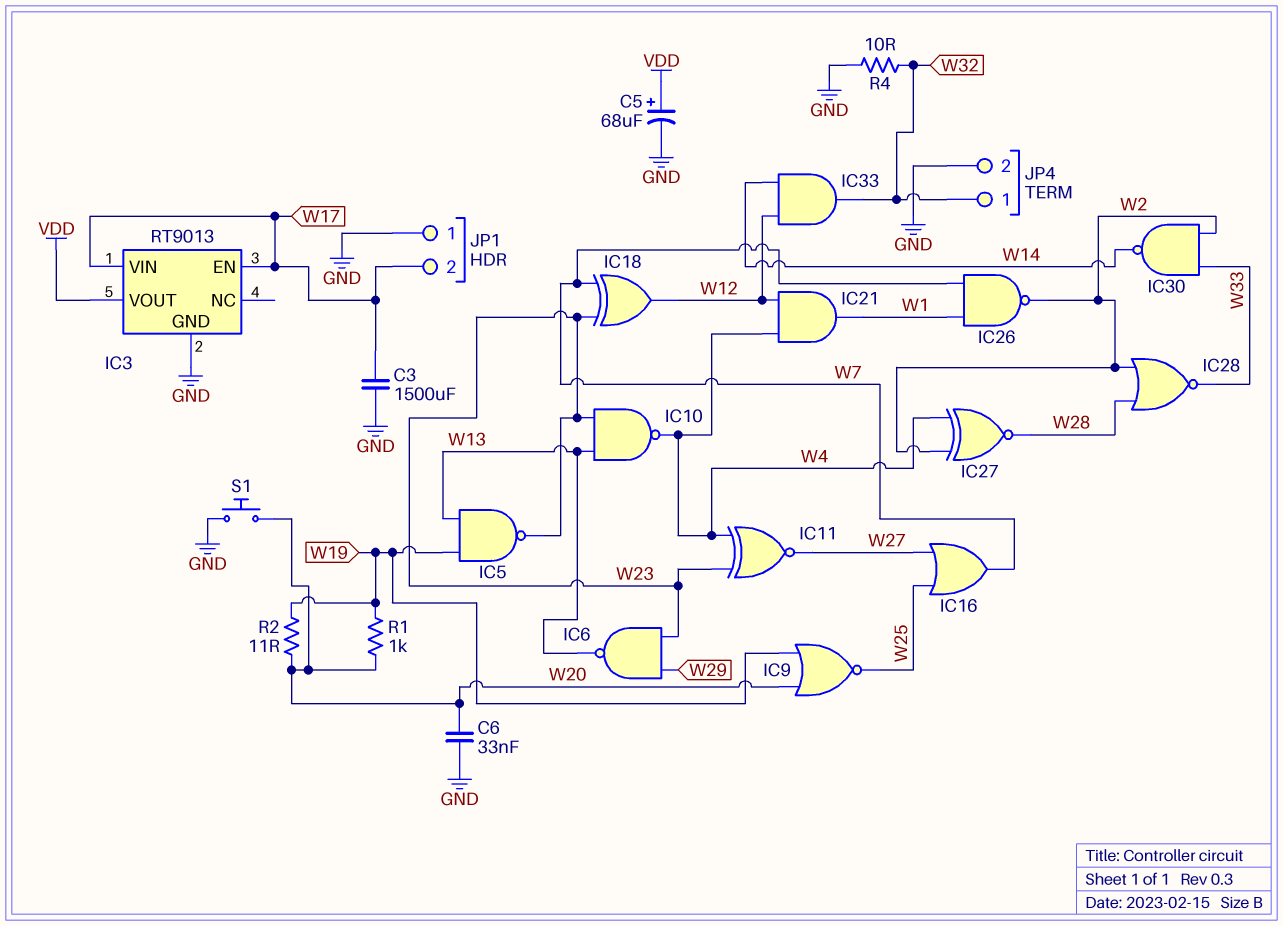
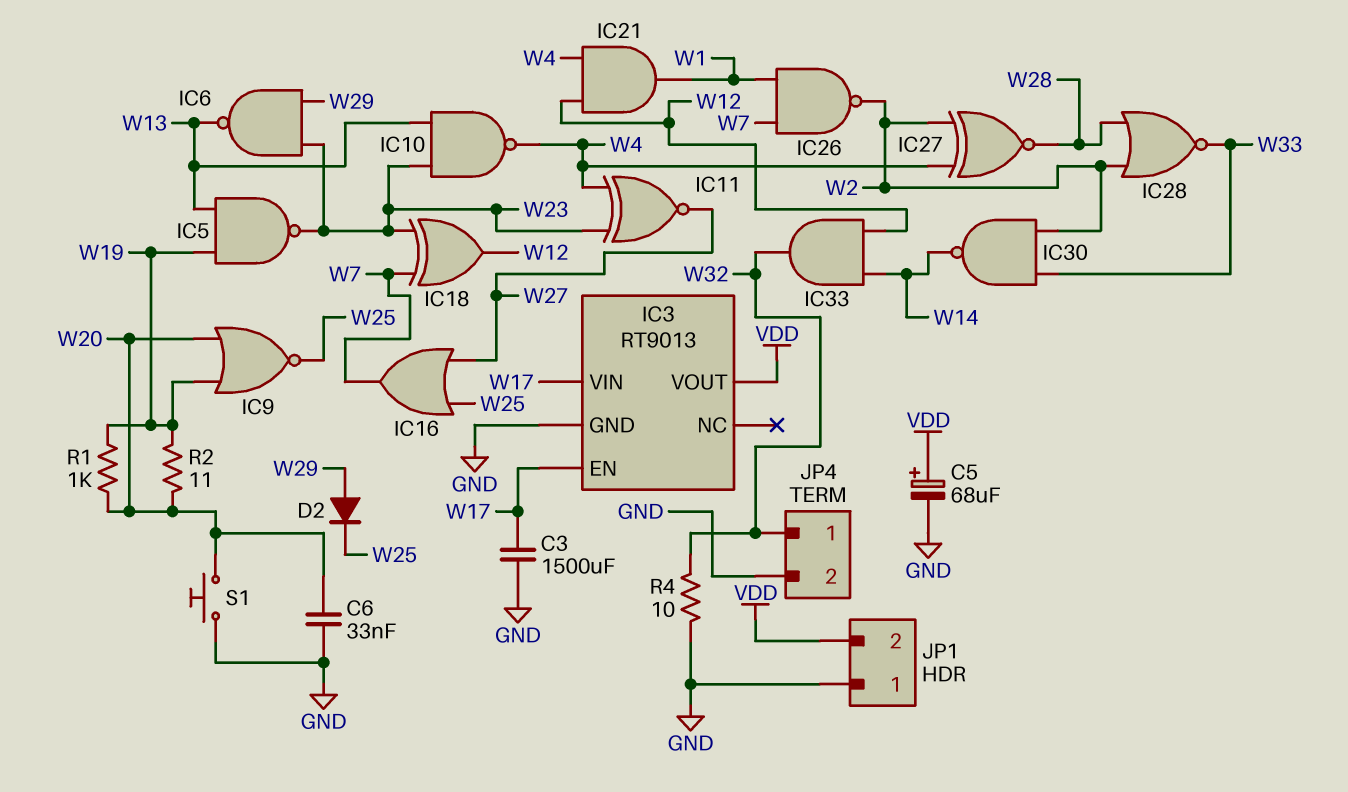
D2: none -> diode (A W29, K W25)
JP1 pin 2: W17 -> VDD

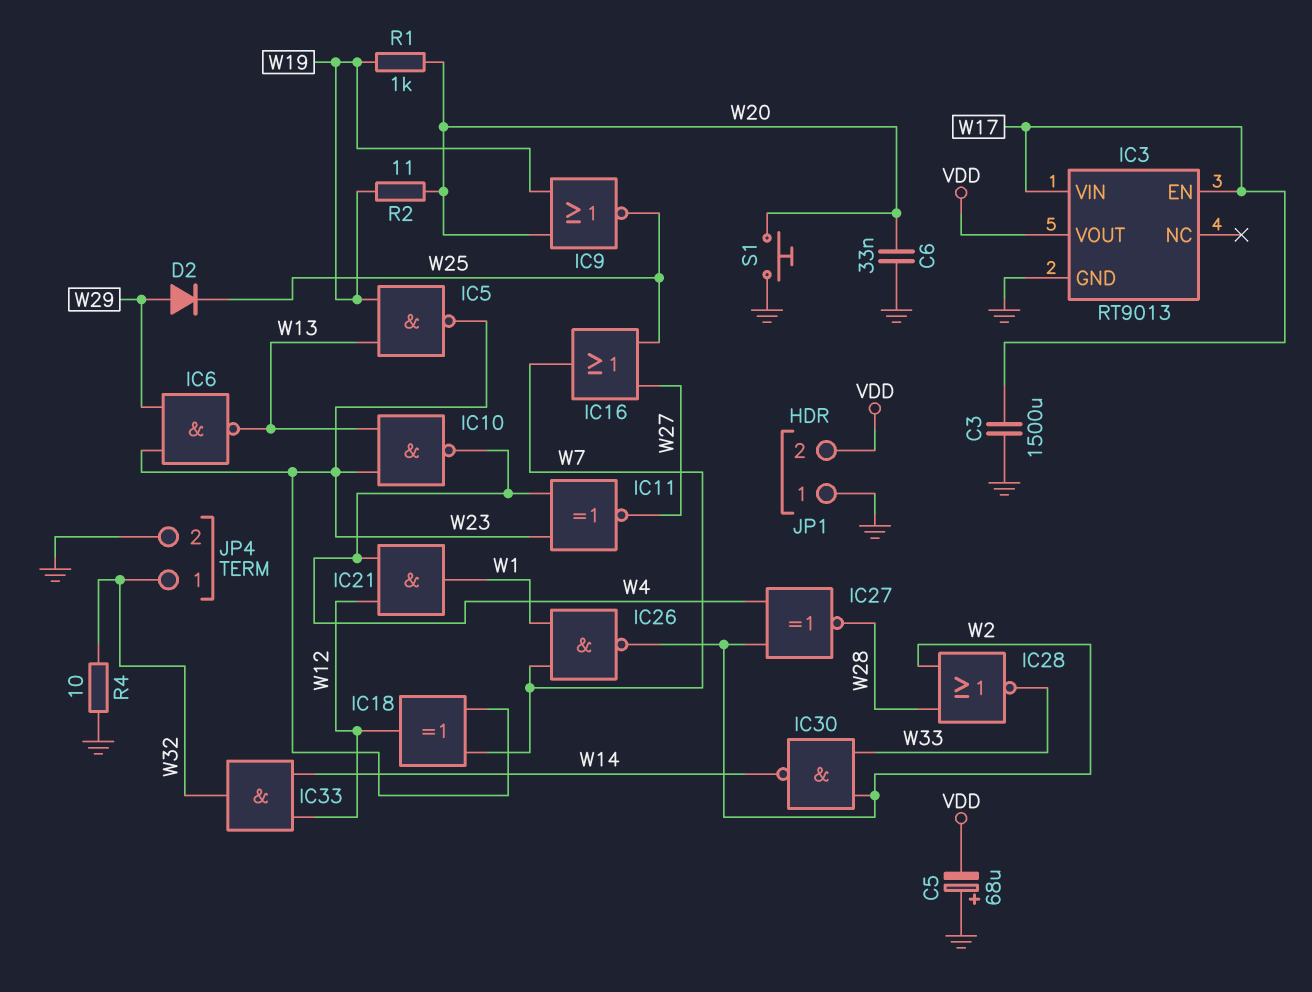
C5: 68uF (plus VDD, minus GND) -> 68uF (plus GND, minus VDD)

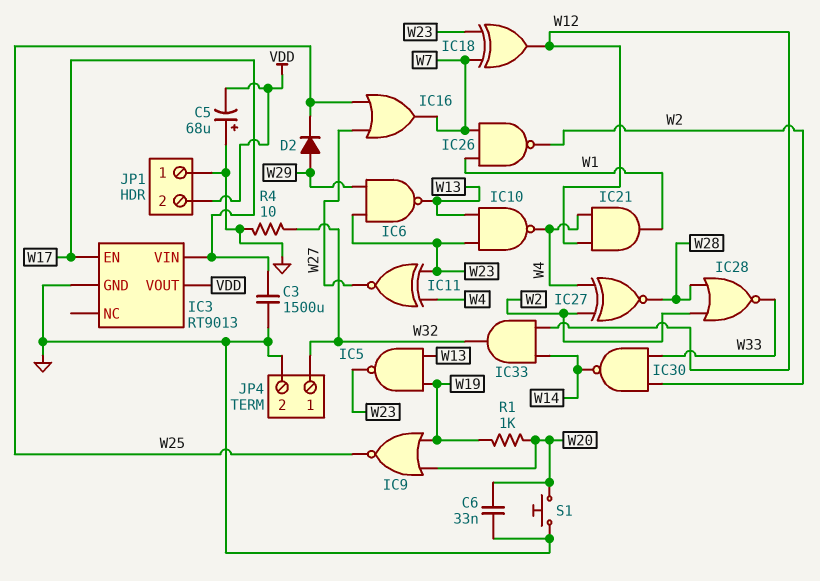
R2: 11 (W19, W20) -> none

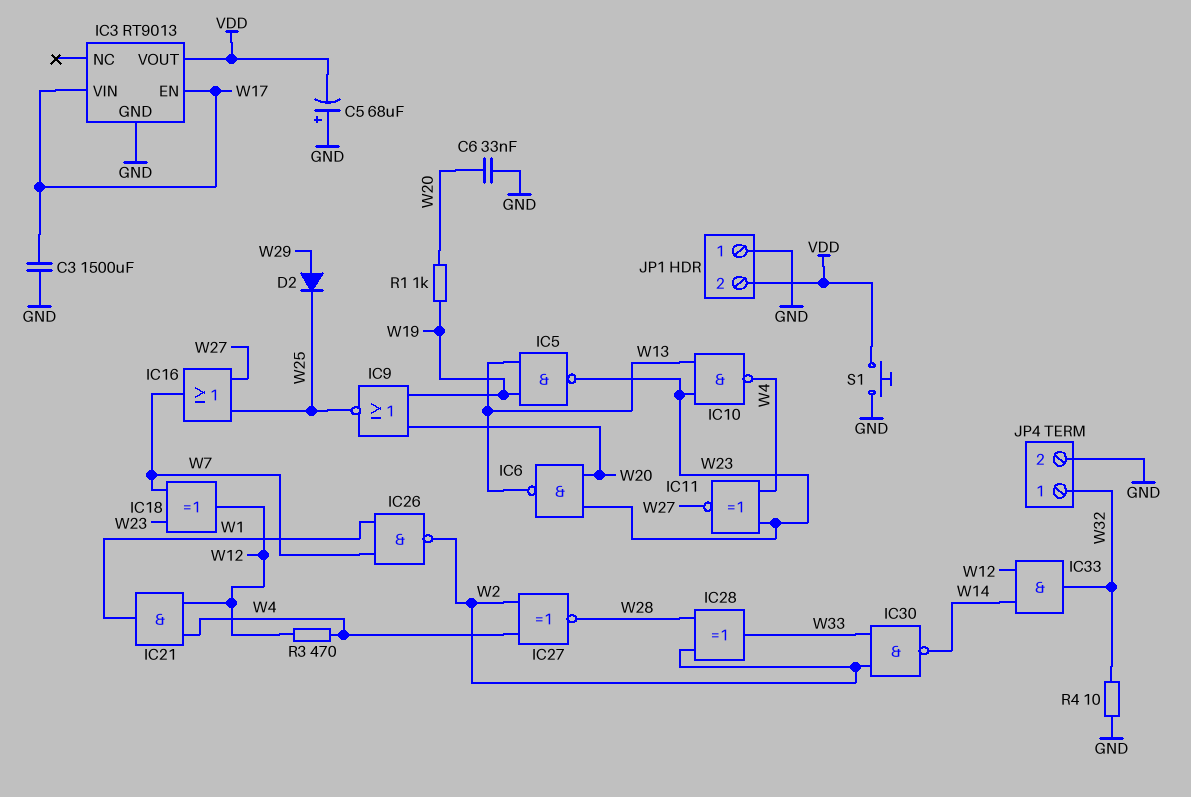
IC6: NAND (in W23, in W29, out W13) -> NAND (in W20, in W23, out W13)
IC28: NOR (in W2, in W28, out W33) -> XOR (in W2, in W28, out W33)
R3: none -> 470 (W4, W12)
S1: button (GND, W20) -> button (GND, VDD)

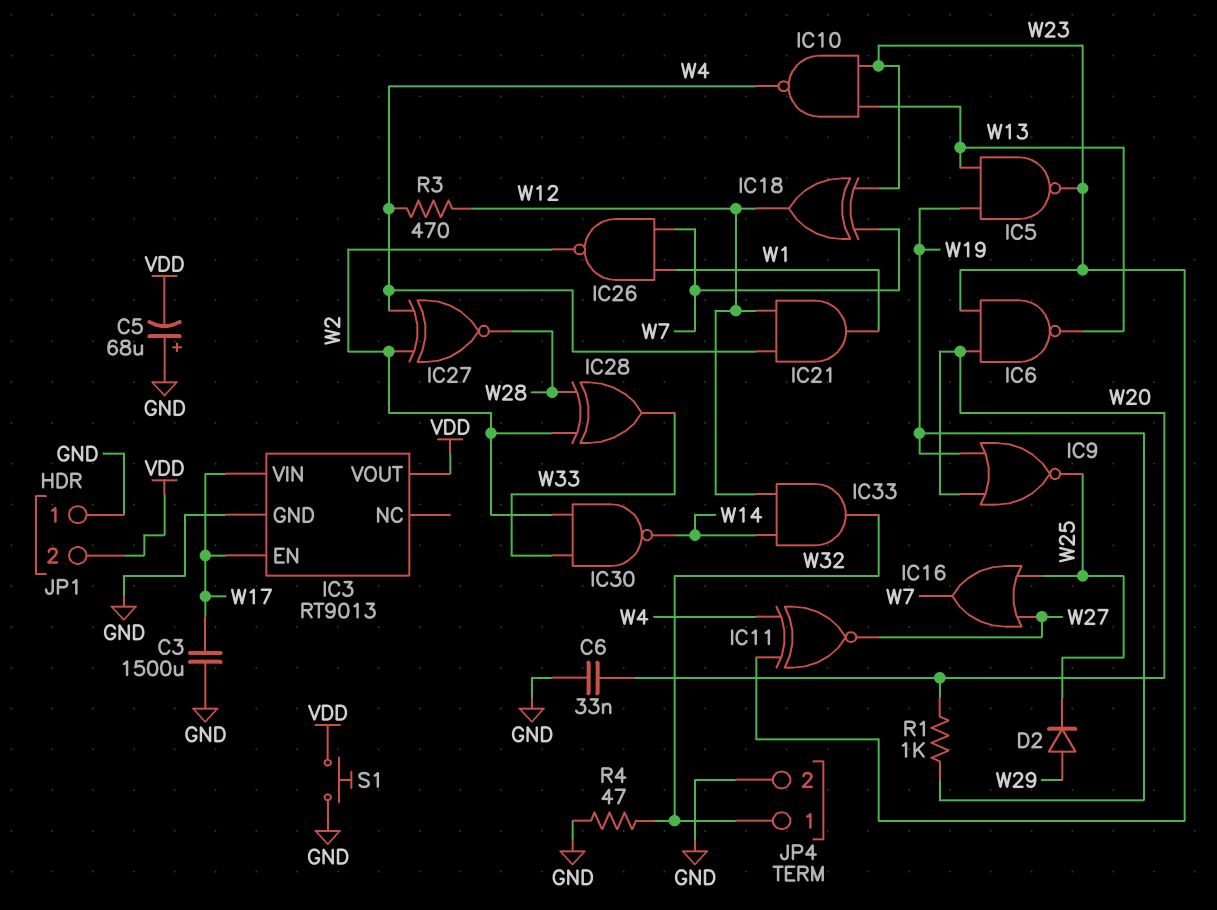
R4: 10 (GND, W32) -> 47 (GND, W32)

